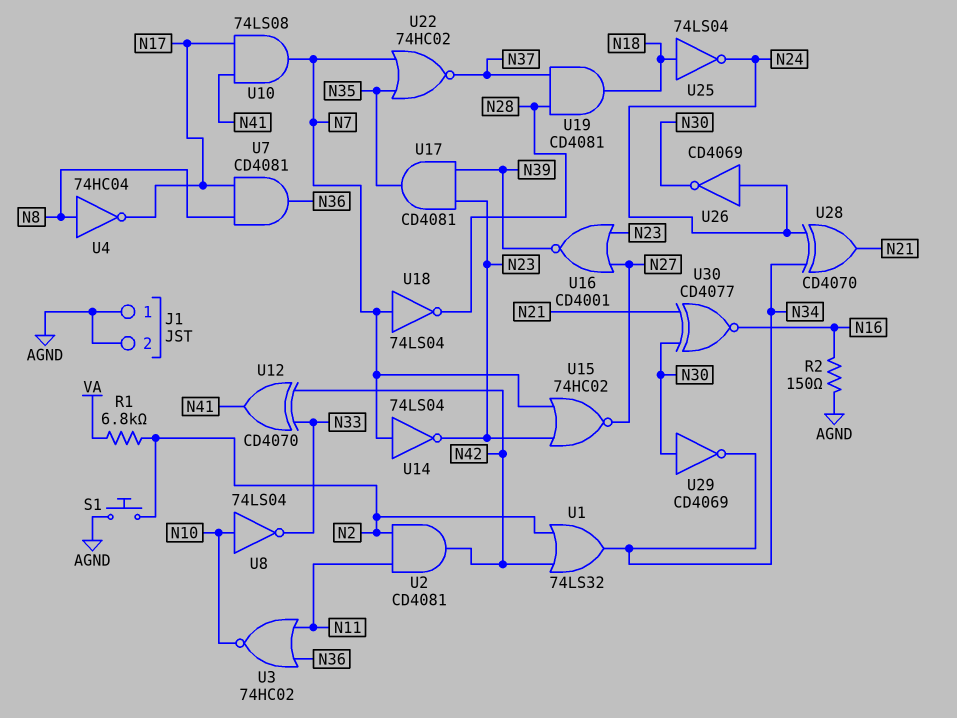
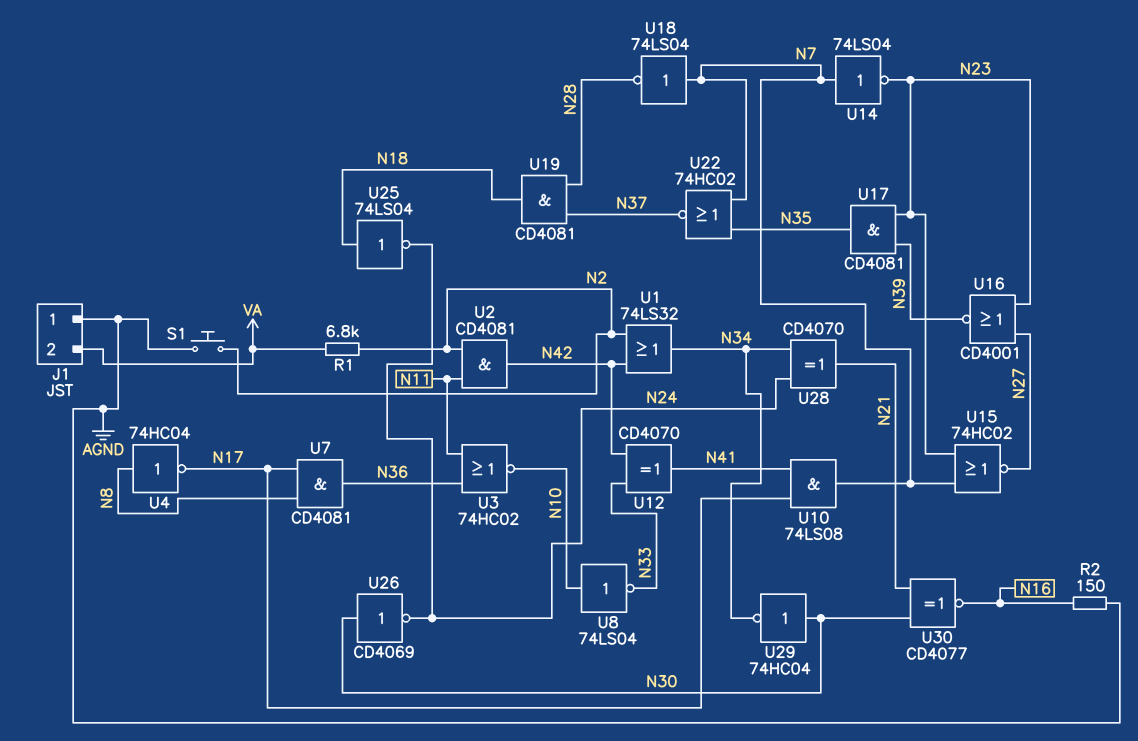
J1 pin 2: AGND -> VA
U26: NOT CD4069 (in N24, out N30) -> NOT CD4069 (in N30, out N24)
U29: NOT CD4069 (in N30, out N34) -> NOT 74HC04 (in N30, out N34)

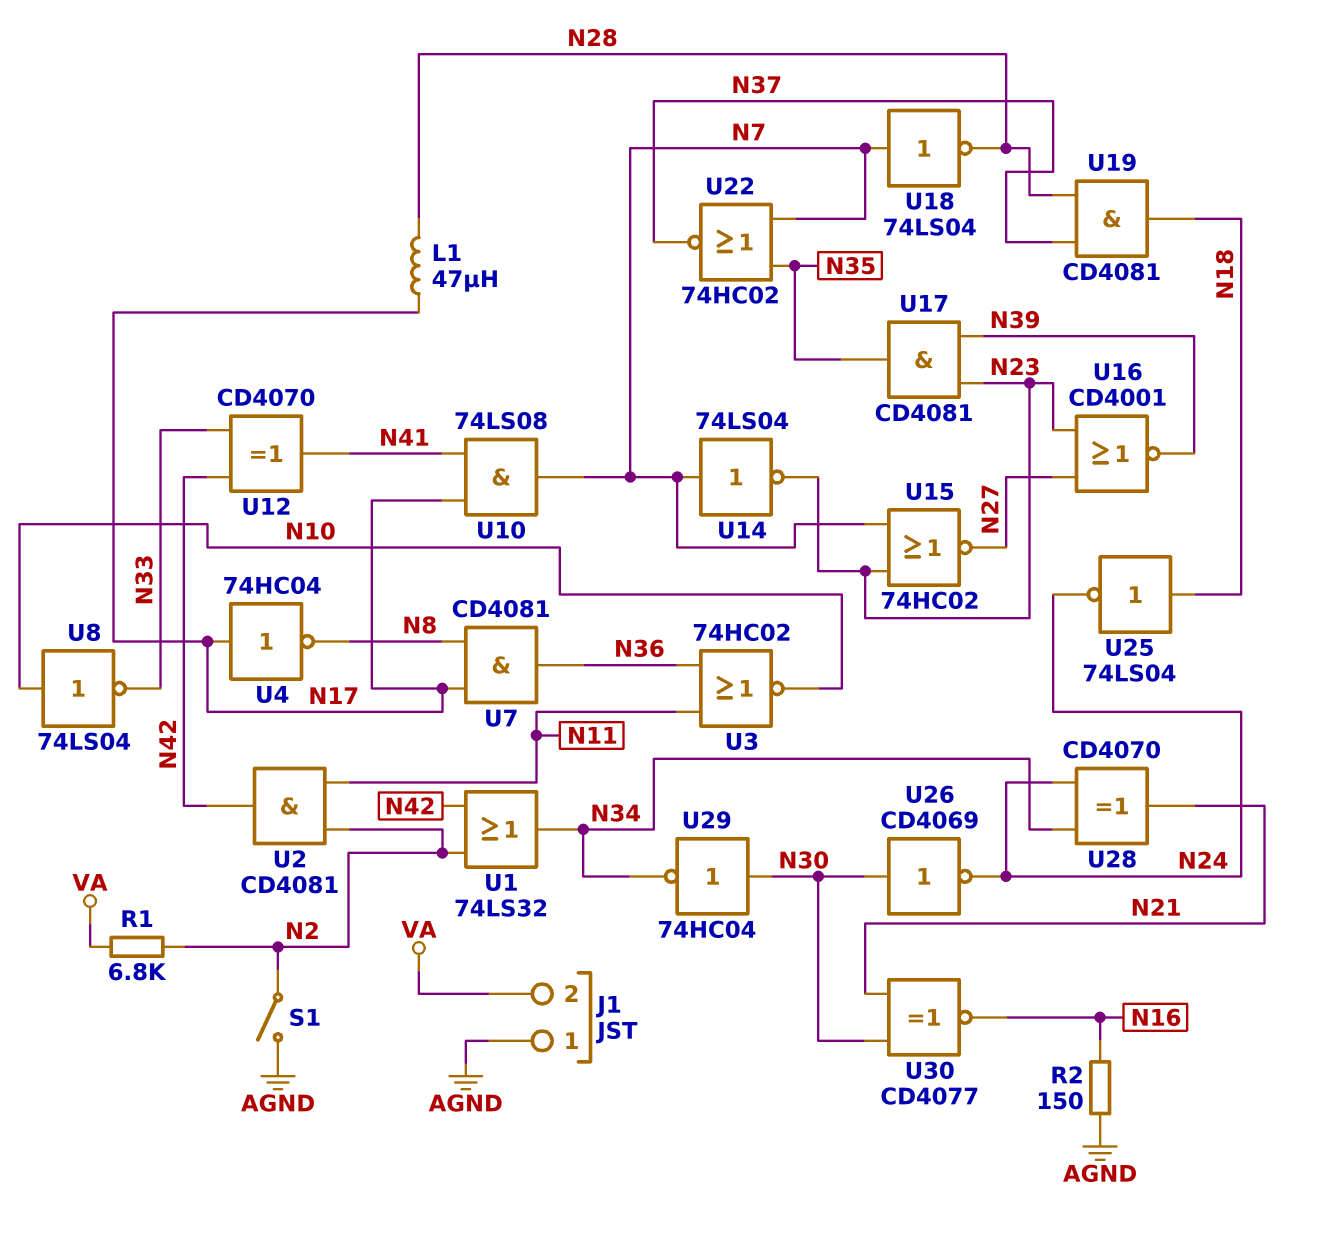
L1: none -> 47uH (N17, N28)
S1: button (AGND, N2) -> switch (AGND, N2)
U4: NOT 74HC04 (in N8, out N17) -> NOT 74HC04 (in N17, out N8)

